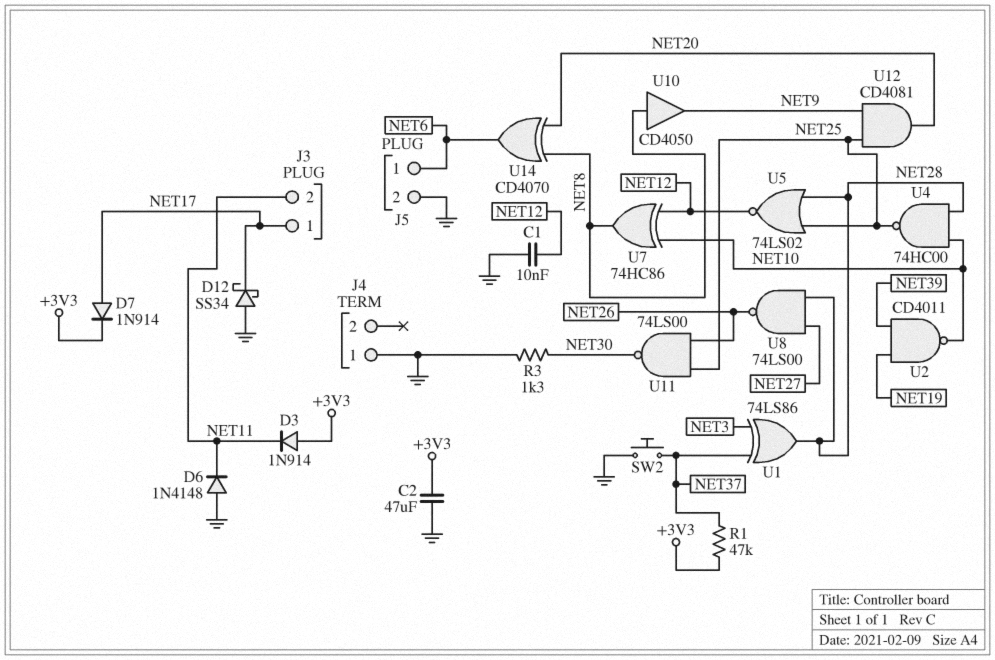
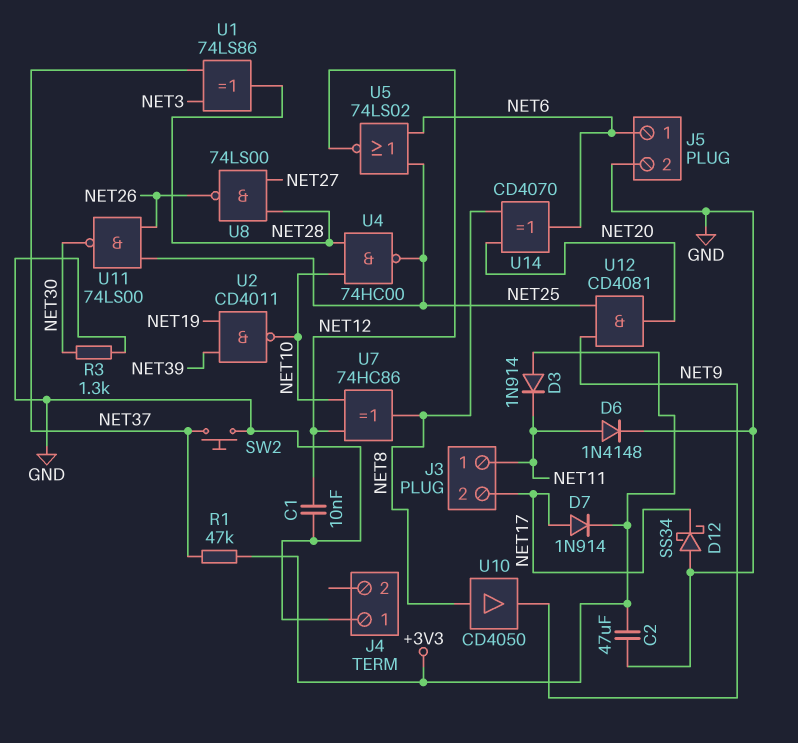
D6: diode 1N4148 (A GND, K NET11) -> diode 1N4148 (A NET11, K GND)
J3 pin 1: NET17 -> NET11
J3 pin 2: NET11 -> NET17
U5: NOR 74LS02 (in NET25, in NET28, out NET12) -> NOR 74LS02 (in NET6, in NET25, out NET12)

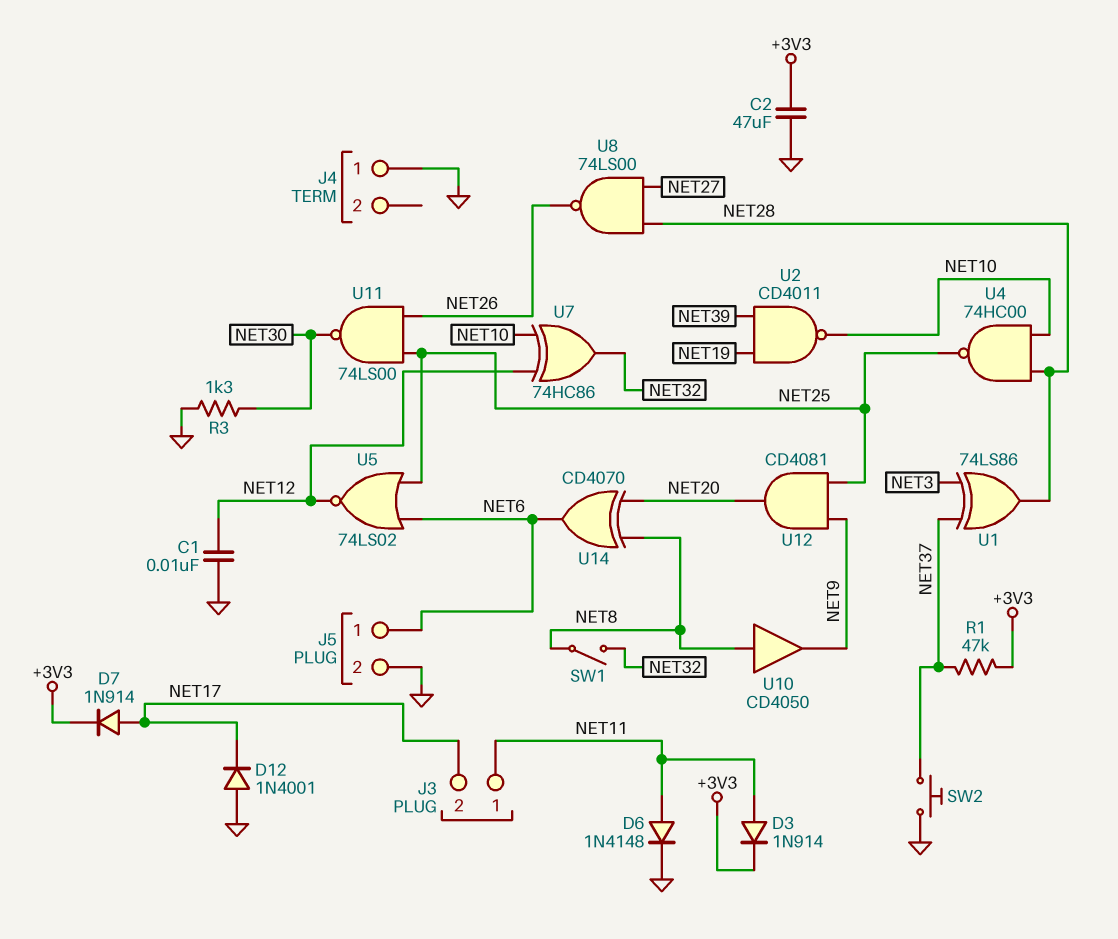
D3: diode 1N914 (A +3V3, K NET11) -> diode 1N914 (A NET11, K +3V3)
D12: schottky SS34 (A GND, K NET17) -> diode 1N4001 (A GND, K NET17)
SW1: none -> switch (NET8, NET32)
U7: XOR 74HC86 (in NET10, in NET12, out NET8) -> XOR 74HC86 (in NET10, in NET12, out NET32)

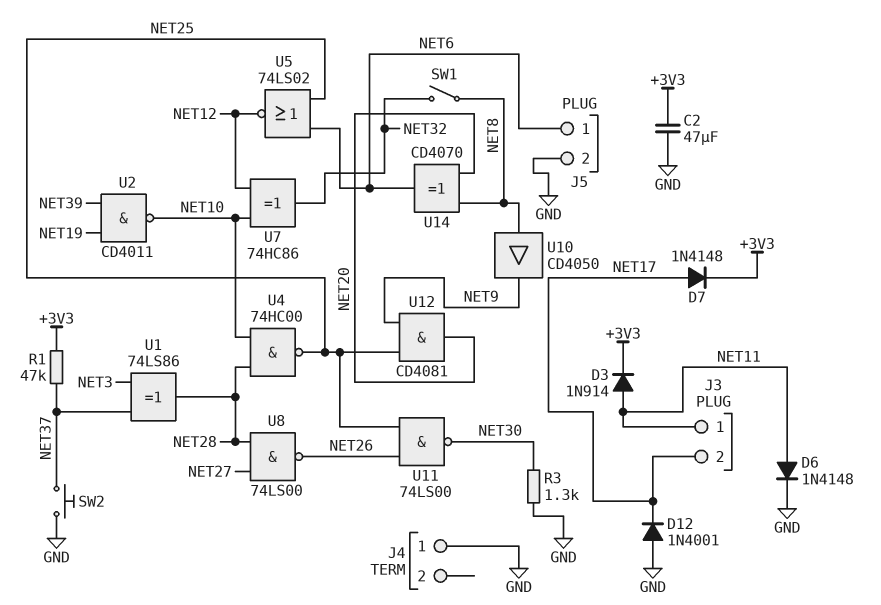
C1: 10nF (GND, NET12) -> none
D7: diode 1N914 (A NET17, K +3V3) -> diode 1N4148 (A NET17, K +3V3)

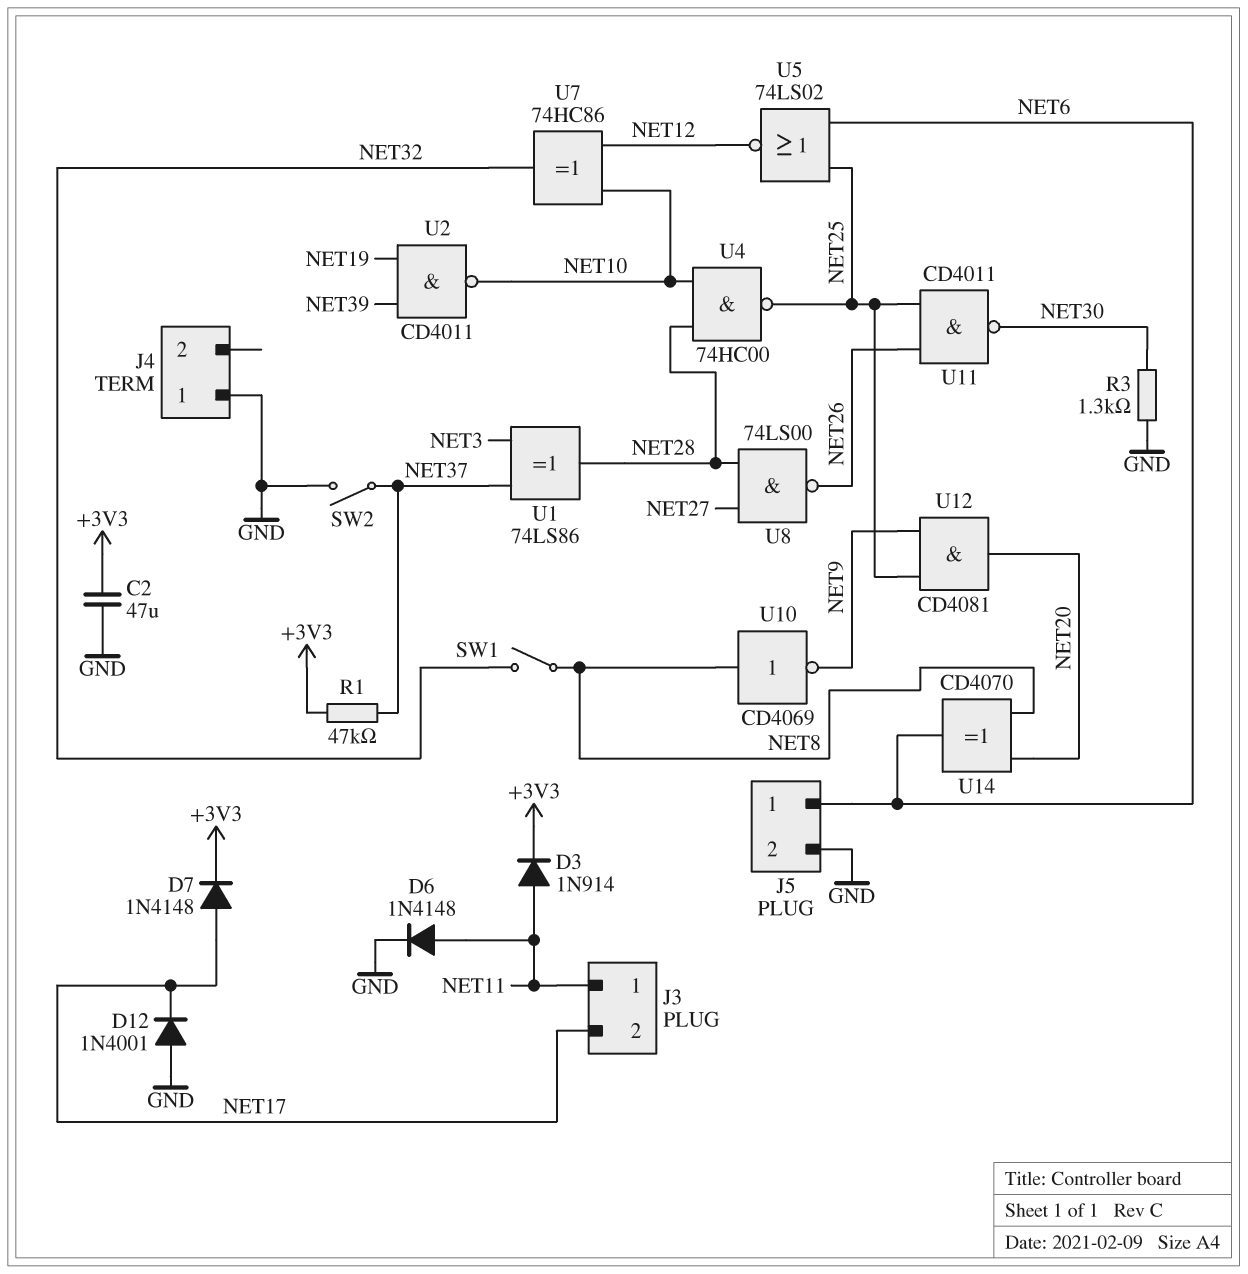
SW2: button (GND, NET37) -> switch (GND, NET37)
U10: buffer CD4050 (in NET8, out NET9) -> NOT CD4069 (in NET8, out NET9)
U11: NAND 74LS00 (in NET25, in NET26, out NET30) -> NAND CD4011 (in NET25, in NET26, out NET30)

